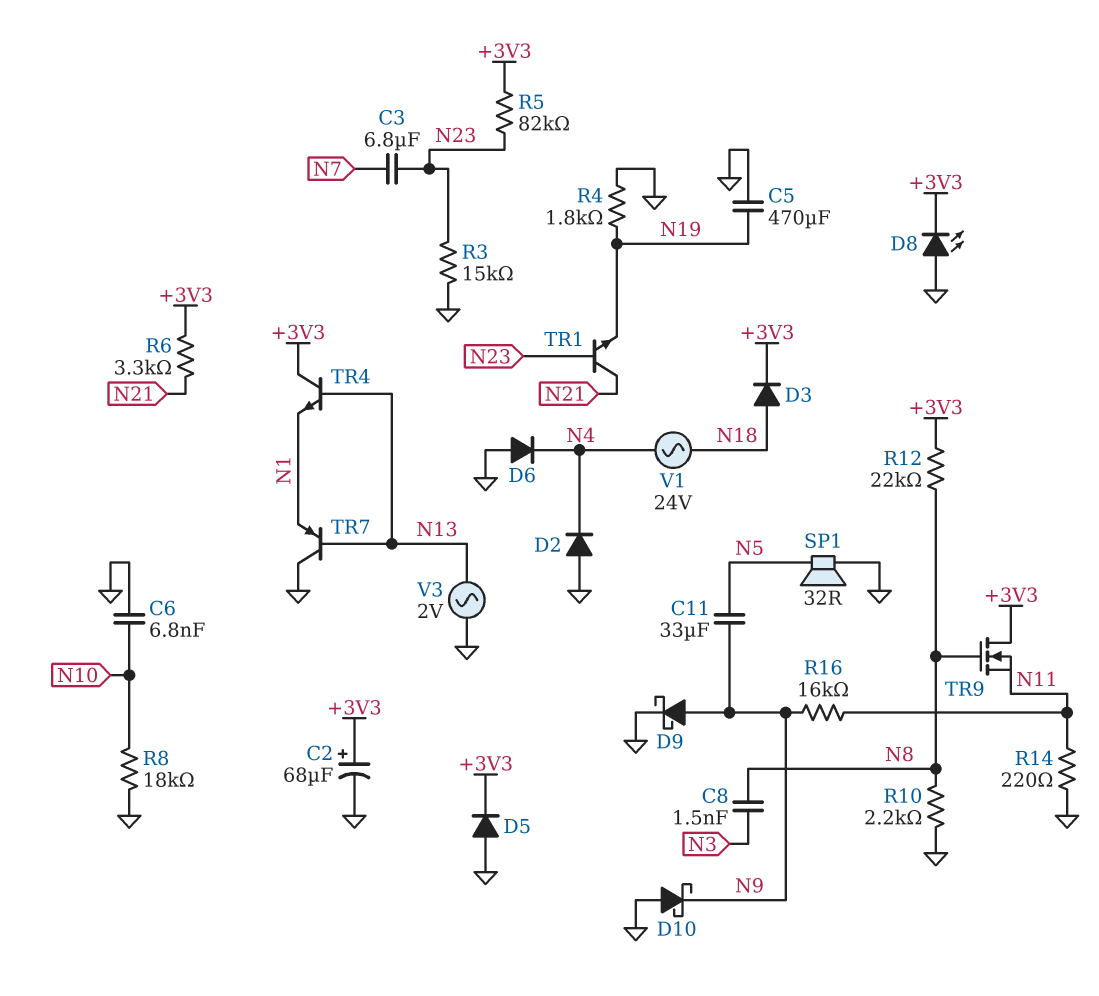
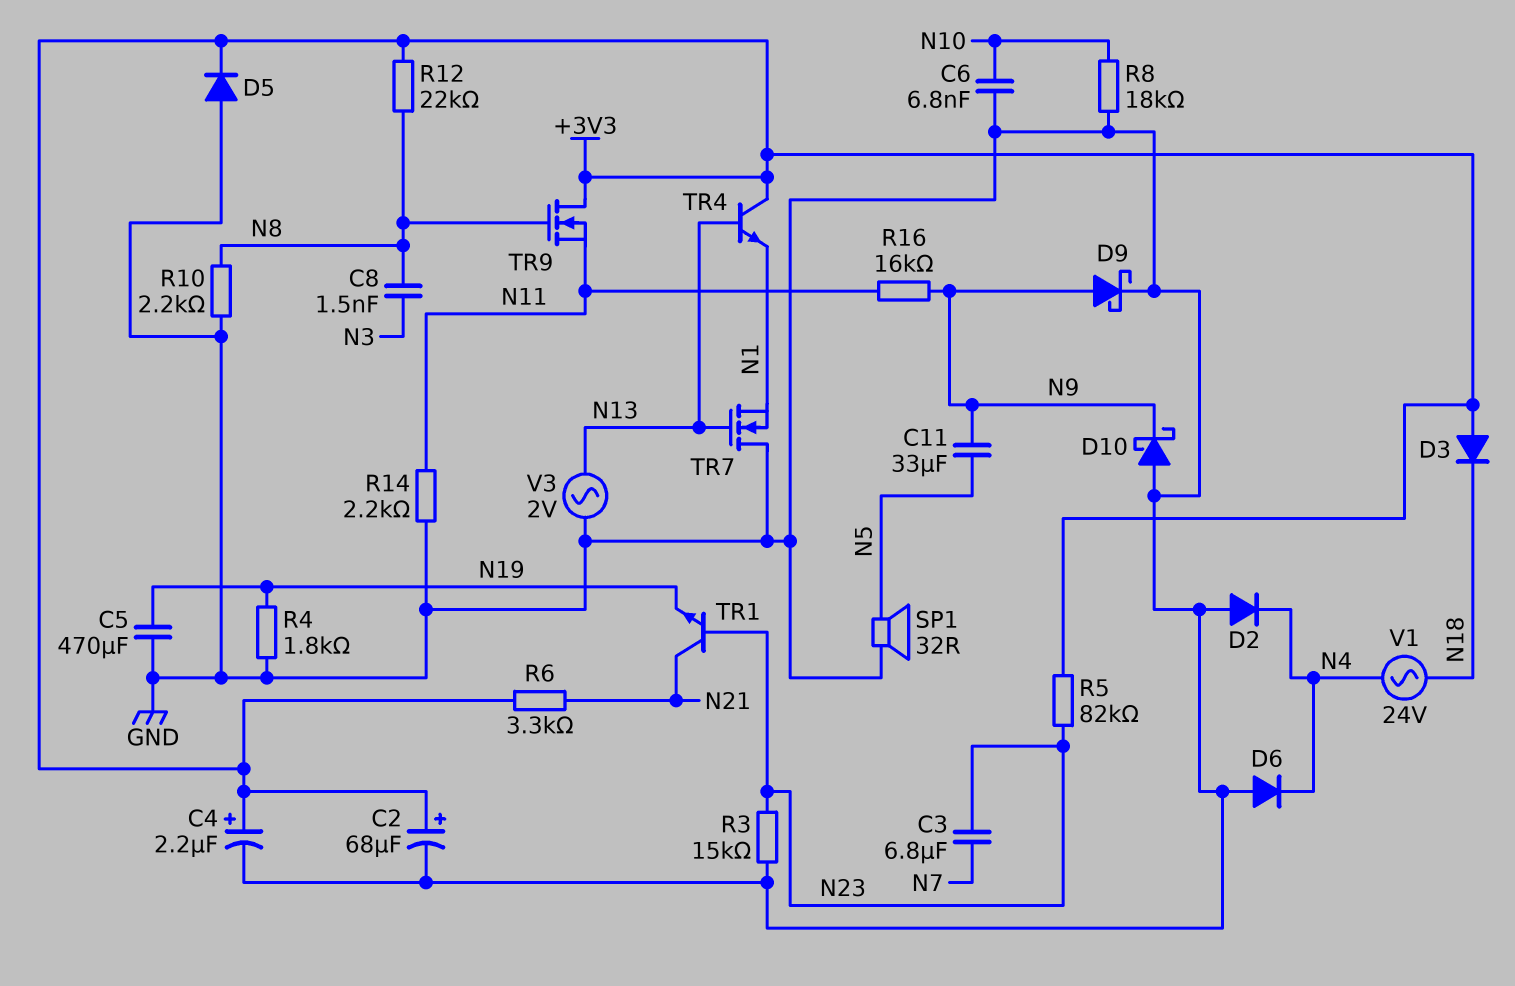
C4: none -> 2.2uF (plus +3V3, minus GND)
D3: diode (A N18, K +3V3) -> diode (A +3V3, K N18)
D8: LED (A GND, K +3V3) -> none
R14: 220 (GND, N11) -> 2.2k (GND, N11)
TR7: PNP (B N13, C GND, E N1) -> NMOS (G N13, D GND, S N1)

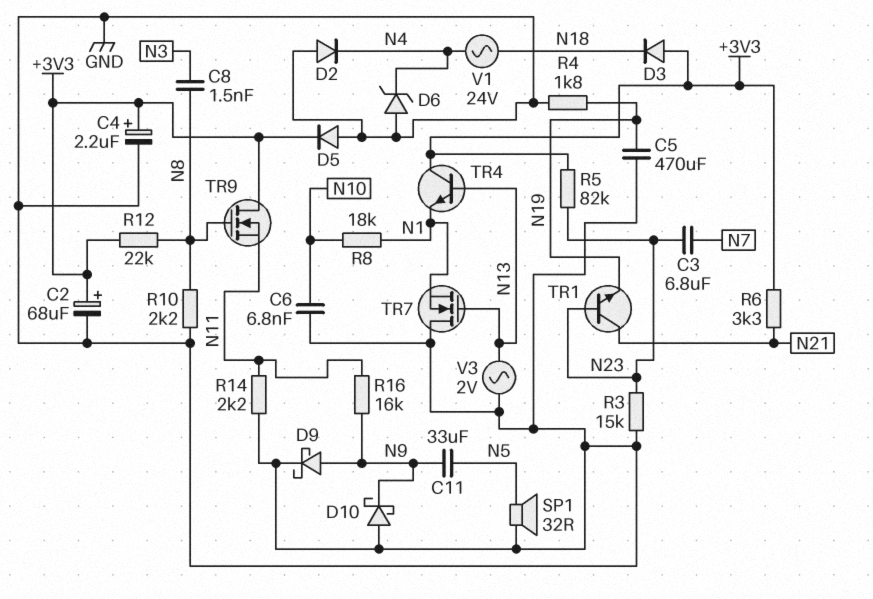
D6: diode (A GND, K N4) -> zener (A GND, K N4)
R8: 18k (GND, N10) -> 18k (N1, N10)

